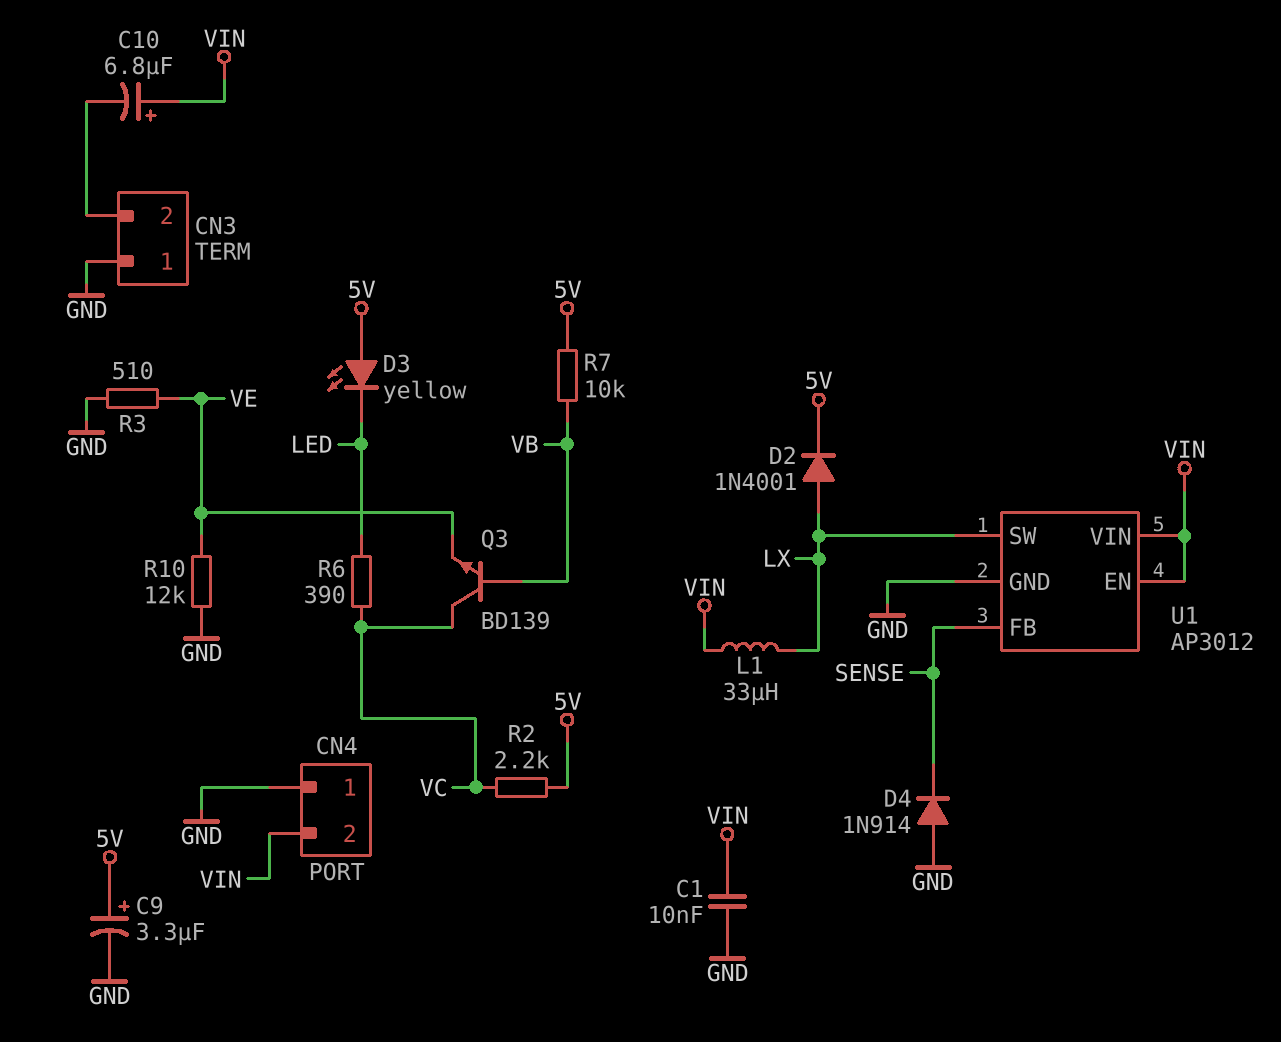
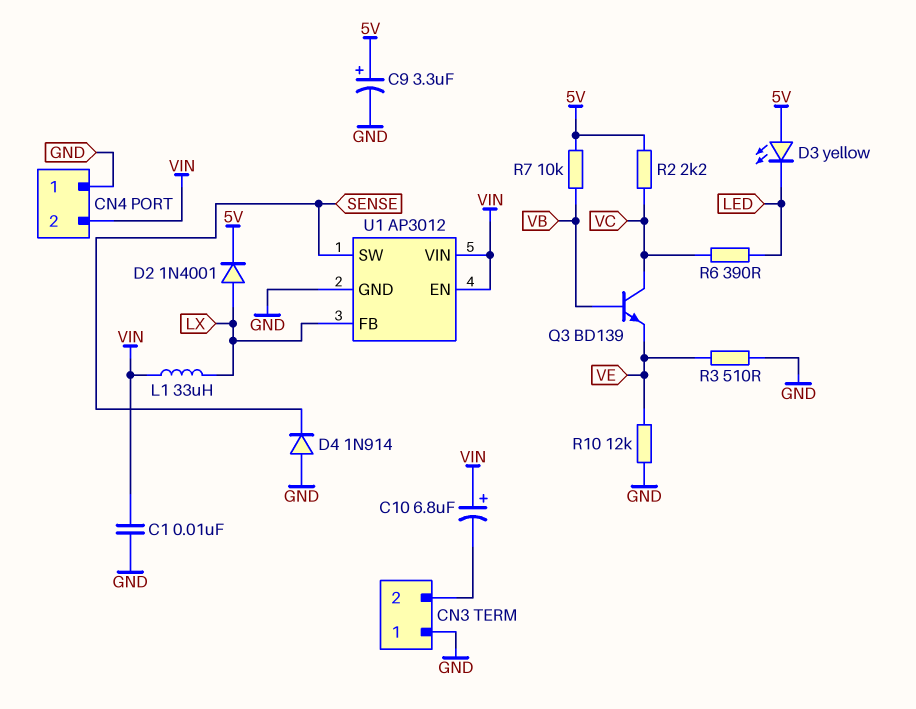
U1 pin FB: SENSE -> LX
U1 pin SW: LX -> SENSE

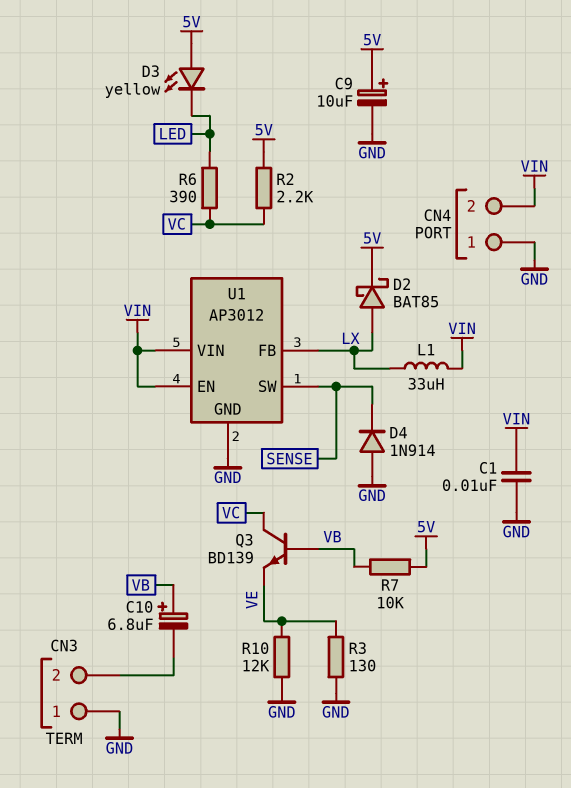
C9: 3.3uF (plus 5V, minus GND) -> 10uF (plus 5V, minus GND)
C10: 6.8uF (plus VIN, minus CN3/2) -> 6.8uF (plus VB, minus CN3/2)
D2: diode 1N4001 (A LX, K 5V) -> schottky BAT85 (A LX, K 5V)
R3: 510 (GND, VE) -> 130 (GND, VE)

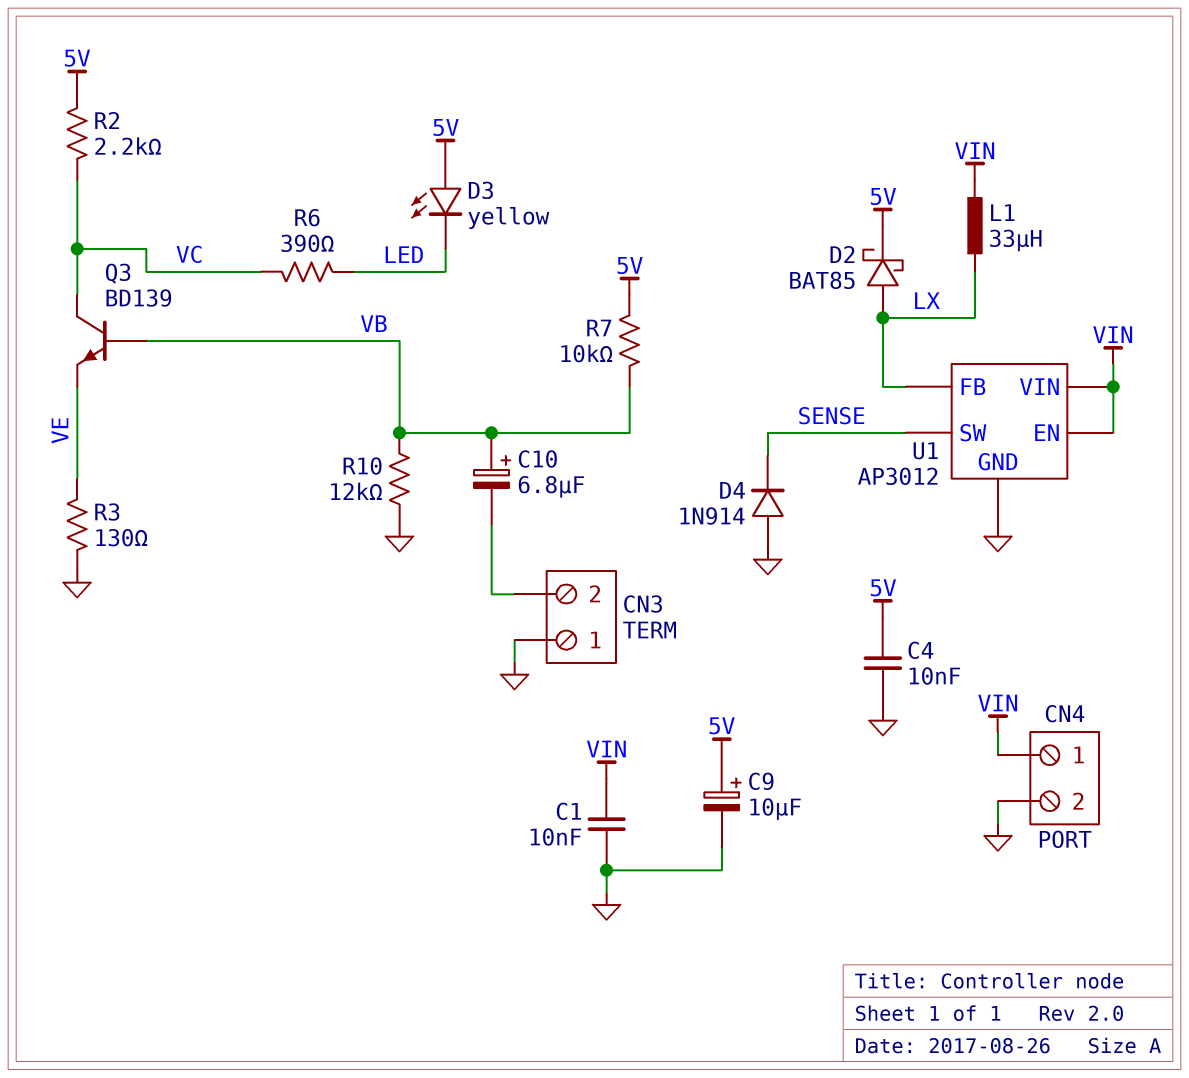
C4: none -> 10nF (5V, GND)
CN4 pin 1: GND -> VIN
CN4 pin 2: VIN -> GND
R10: 12k (GND, VE) -> 12k (GND, VB)

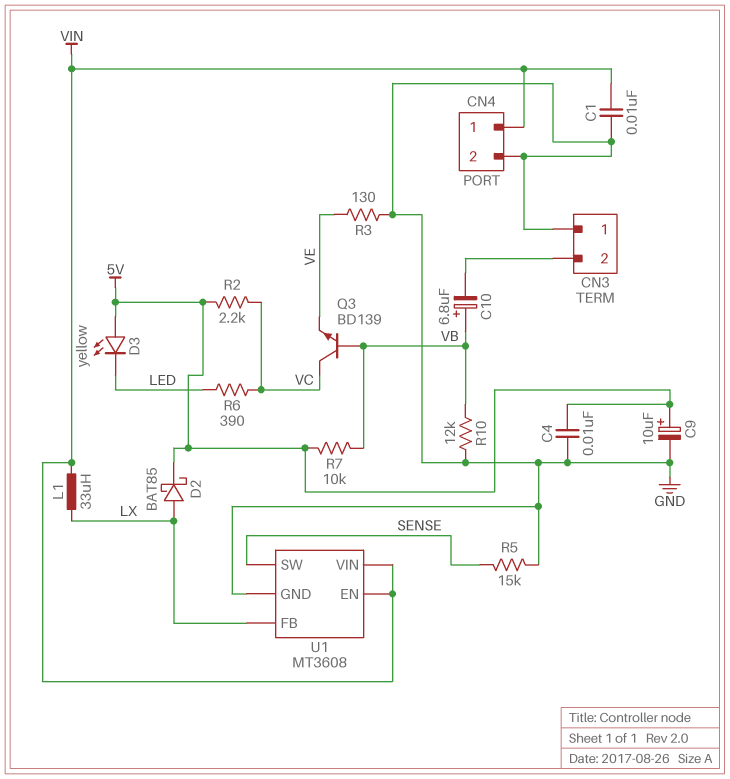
D4: diode 1N914 (A GND, K SENSE) -> none
R5: none -> 15k (GND, SENSE)
U1: AP3012 -> MT3608

